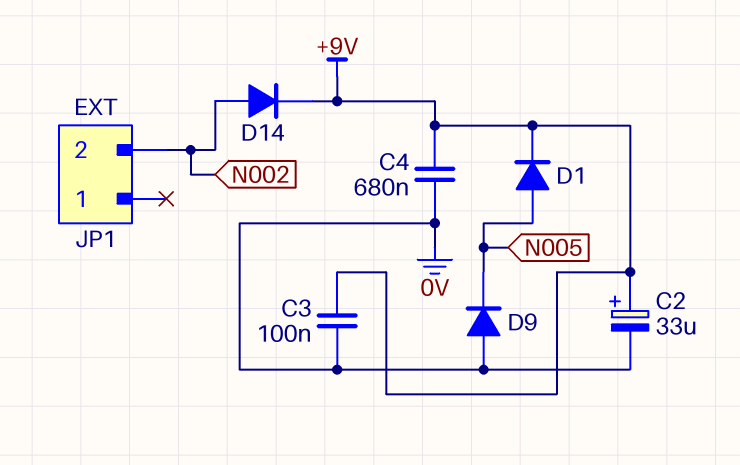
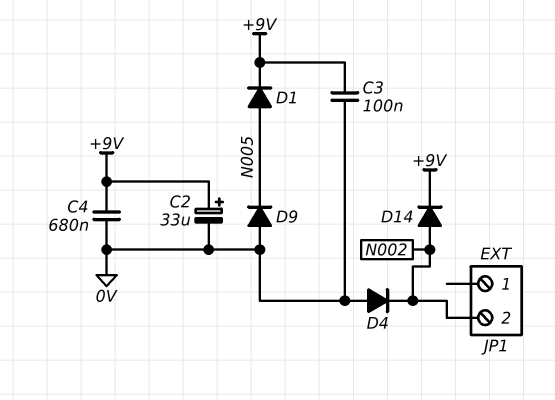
D4: none -> diode (A 0V, K N002)

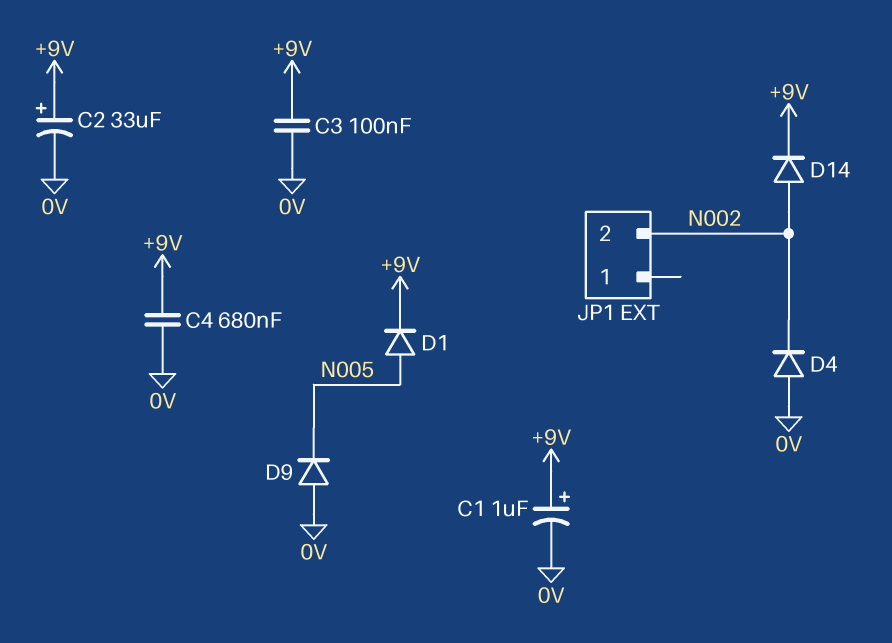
C1: none -> 1uF (plus +9V, minus 0V)

